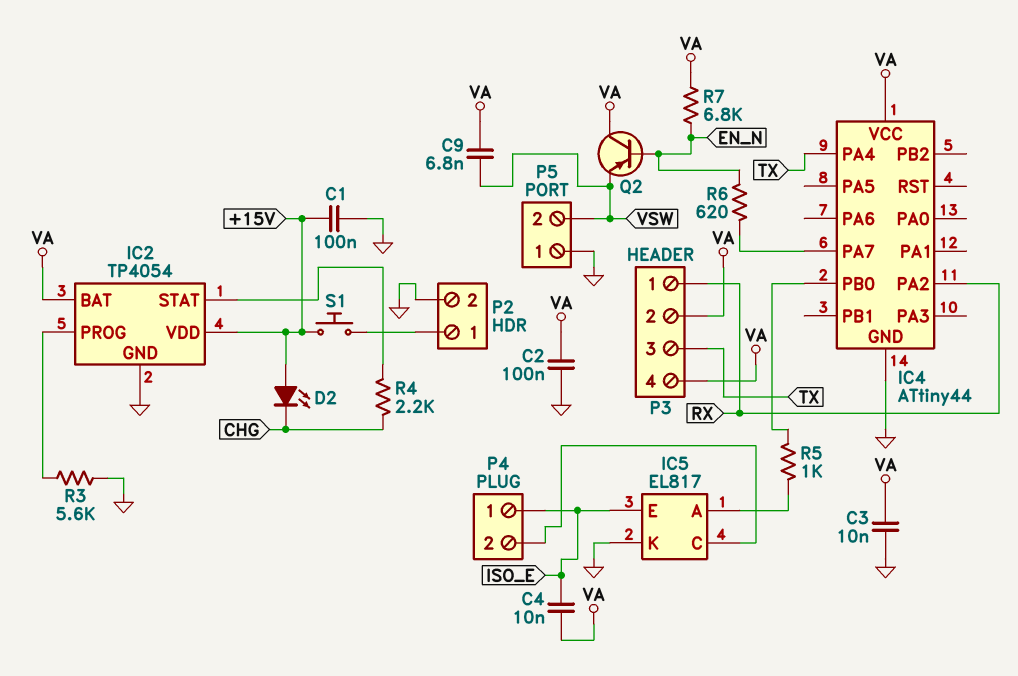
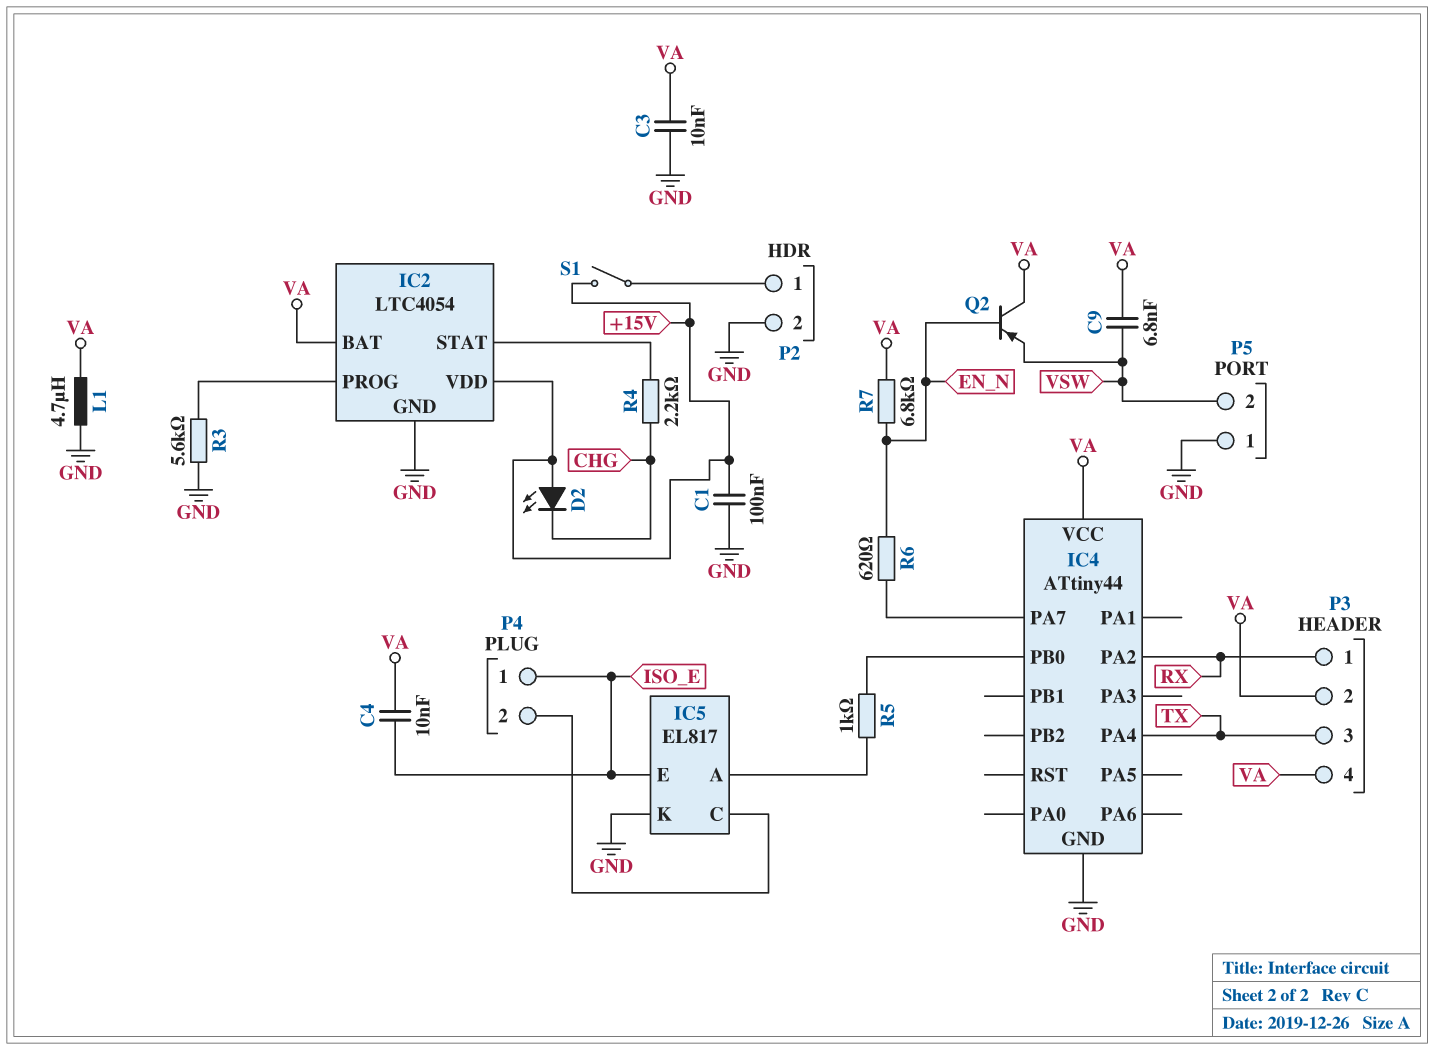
C2: 100nF (GND, VA) -> none
IC2: TP4054 -> LTC4054
L1: none -> 4.7uH (GND, VA)
S1: button (+15V, P2/1) -> switch (+15V, P2/1)

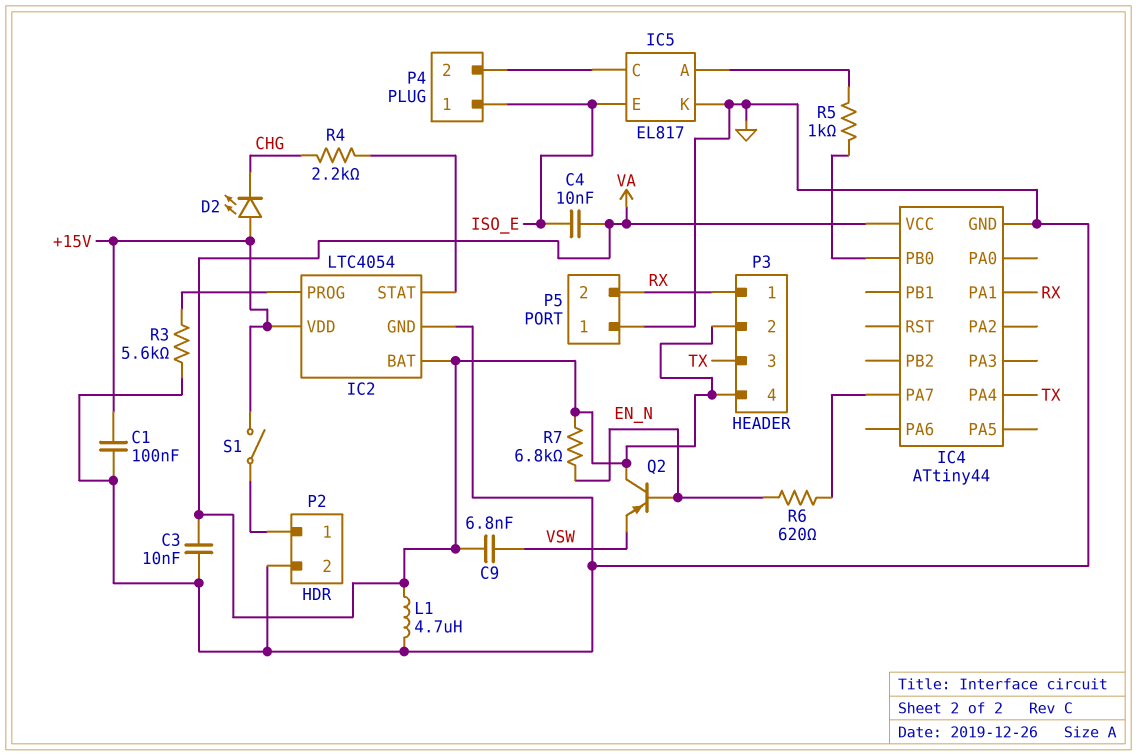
IC4 pin PA1: none -> RX
IC4 pin PA2: RX -> none
P5 pin 2: VSW -> RX

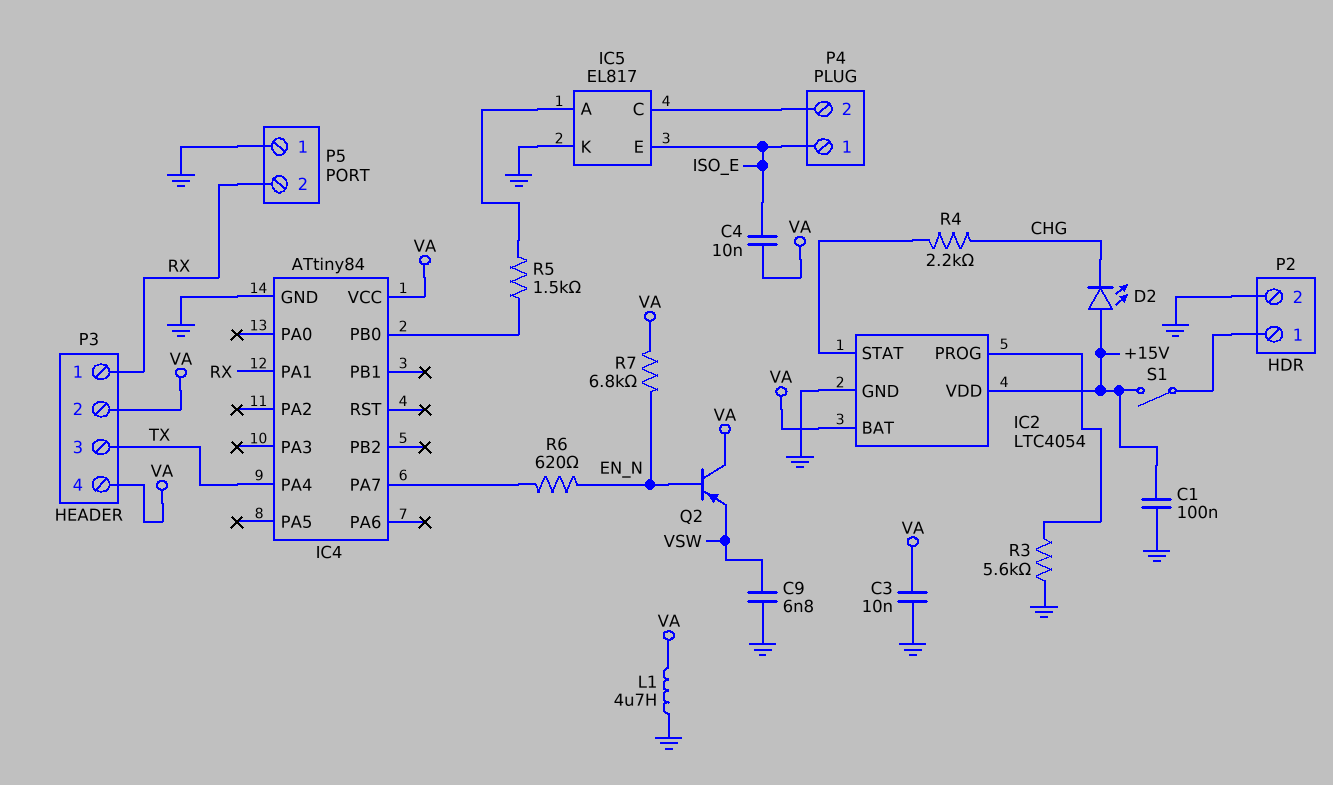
C9: 6.8nF (VA, VSW) -> 6.8nF (GND, VSW)
IC4: ATtiny44 -> ATtiny84
R5: 1k (IC4/PB0, IC5/A) -> 1.5k (IC4/PB0, IC5/A)

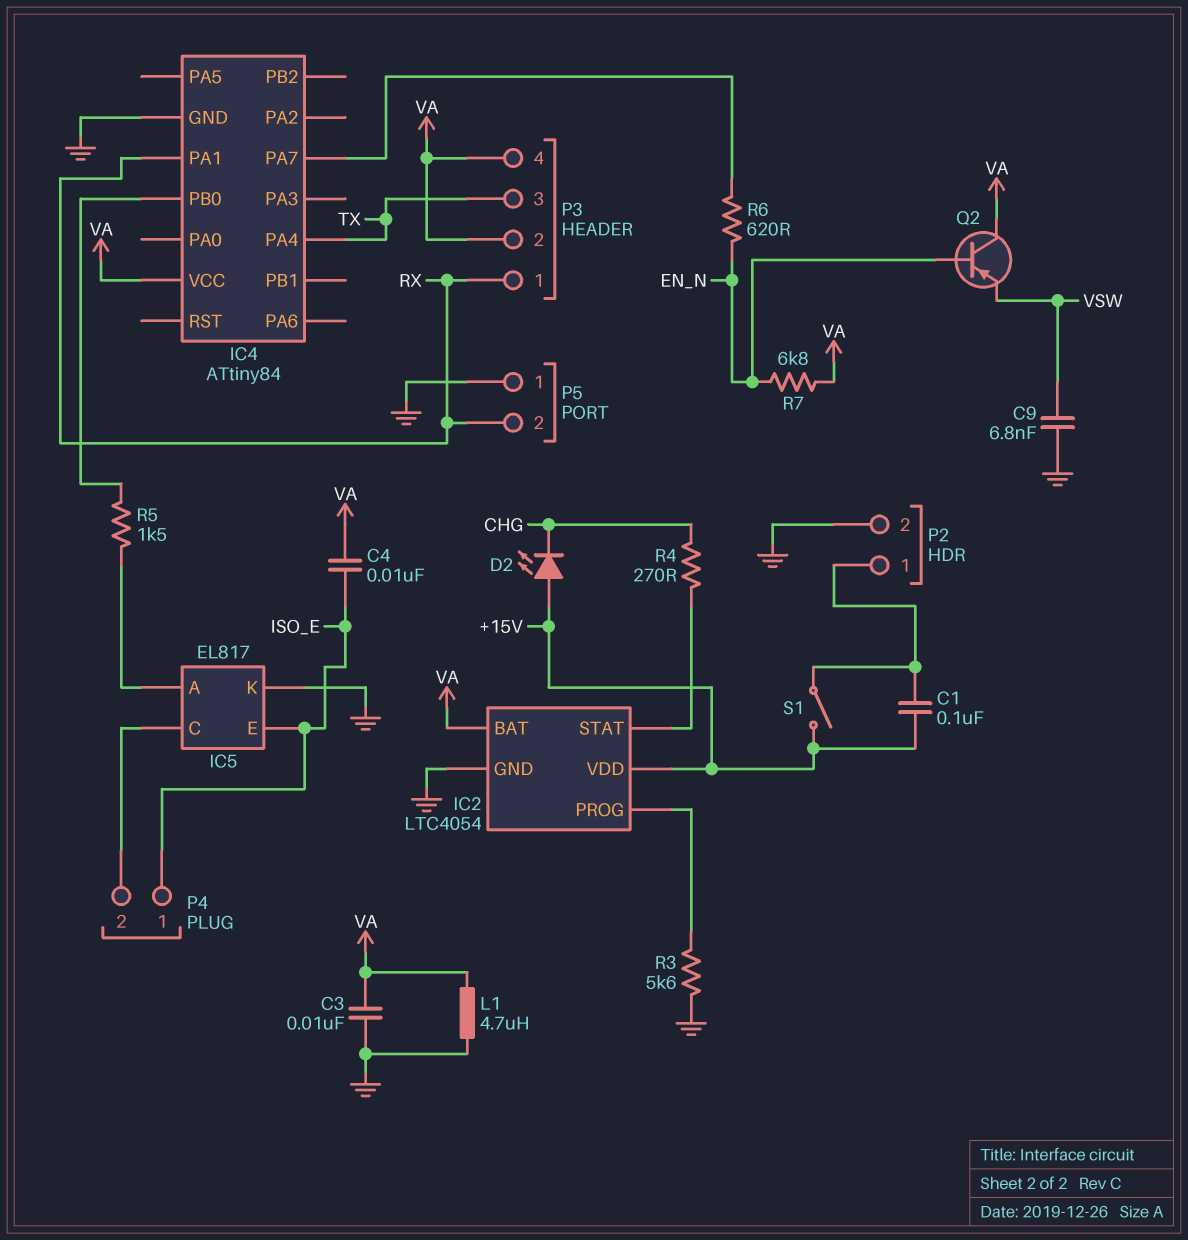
C1: 100nF (+15V, GND) -> 100nF (+15V, P2/1)
R4: 2.2k (CHG, IC2/STAT) -> 270 (CHG, IC2/STAT)

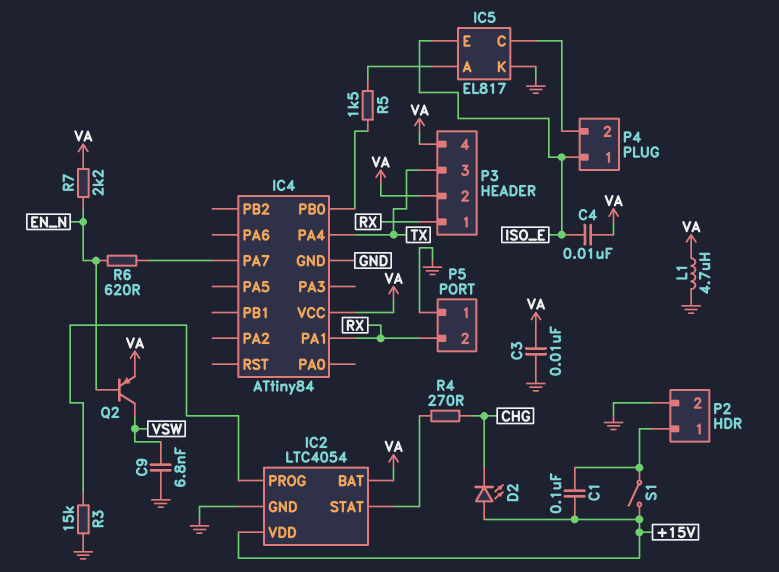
Q2: PNP (B EN_N, C VA, E VSW) -> PNP (B EN_N, C VSW, E VA)
R3: 5.6k (GND, IC2/PROG) -> 15k (GND, IC2/PROG)
R7: 6.8k (EN_N, VA) -> 2.2k (EN_N, VA)

